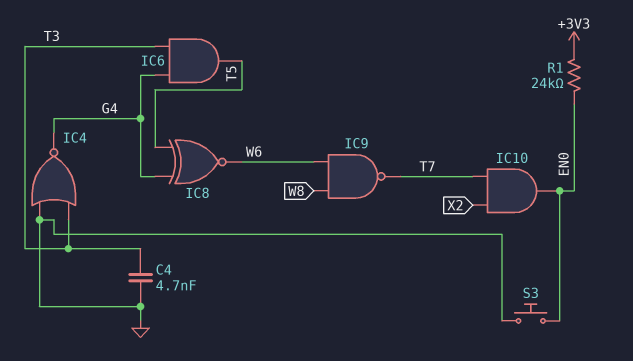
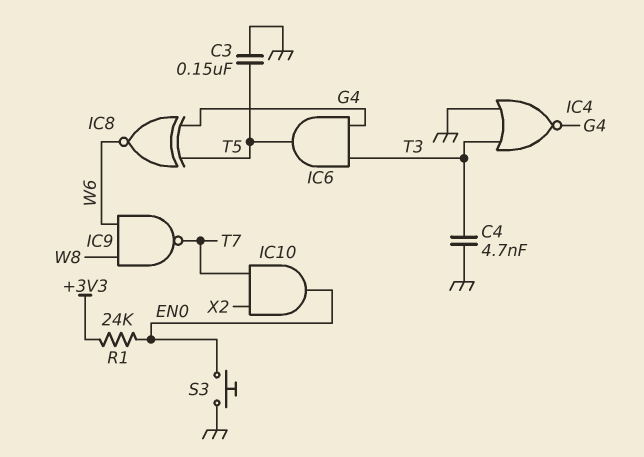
C3: none -> 150nF (GND, T5)

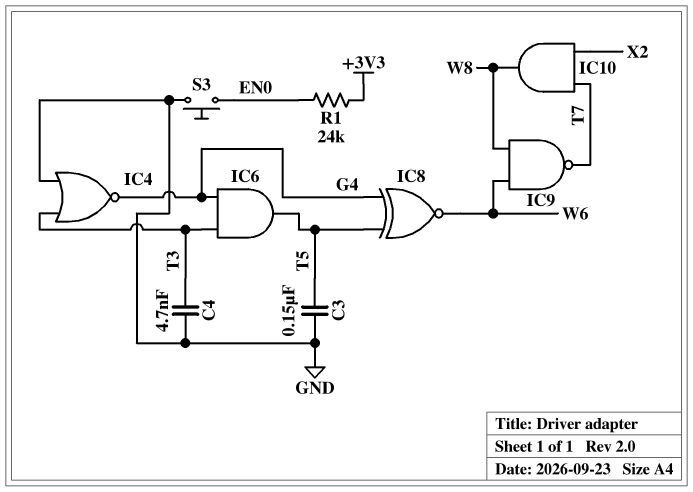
IC10: AND (in T7, in X2, out EN0) -> AND (in T7, in X2, out W8)

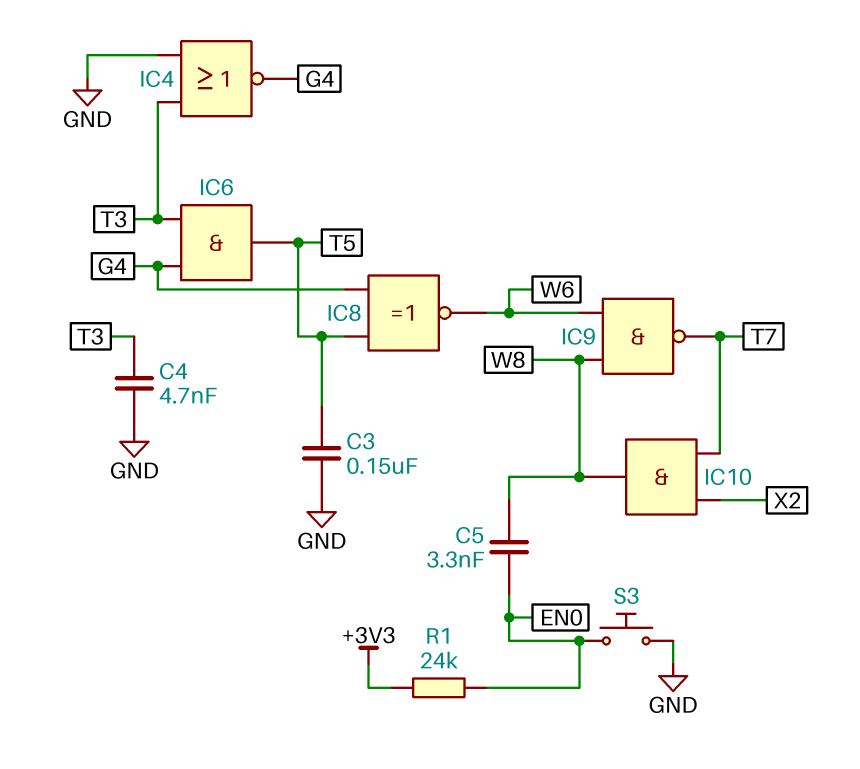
C5: none -> 3.3nF (EN0, W8)

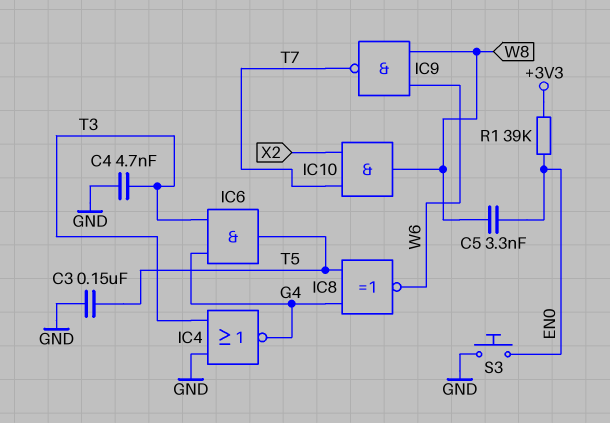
R1: 24k (+3V3, EN0) -> 39k (+3V3, EN0)

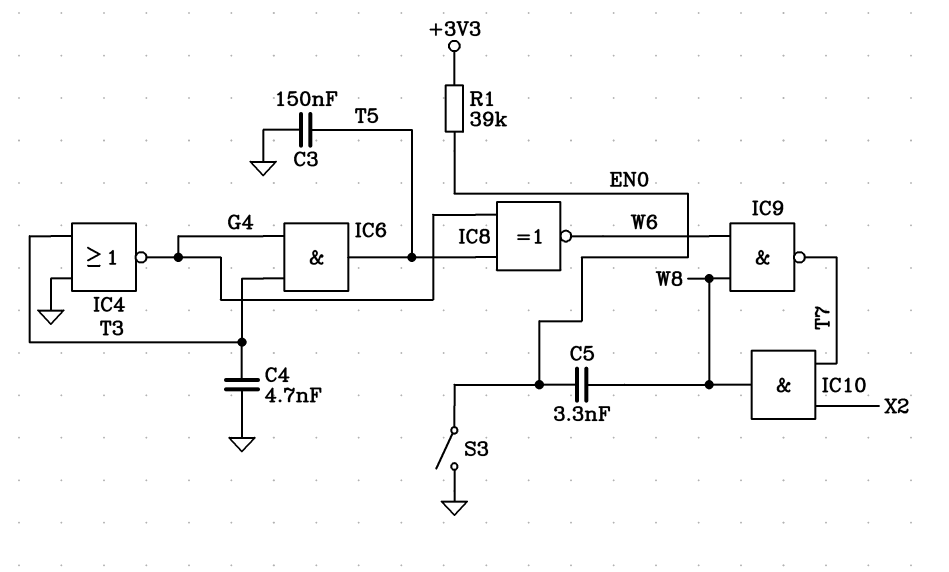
S3: button (EN0, GND) -> switch (EN0, GND)

